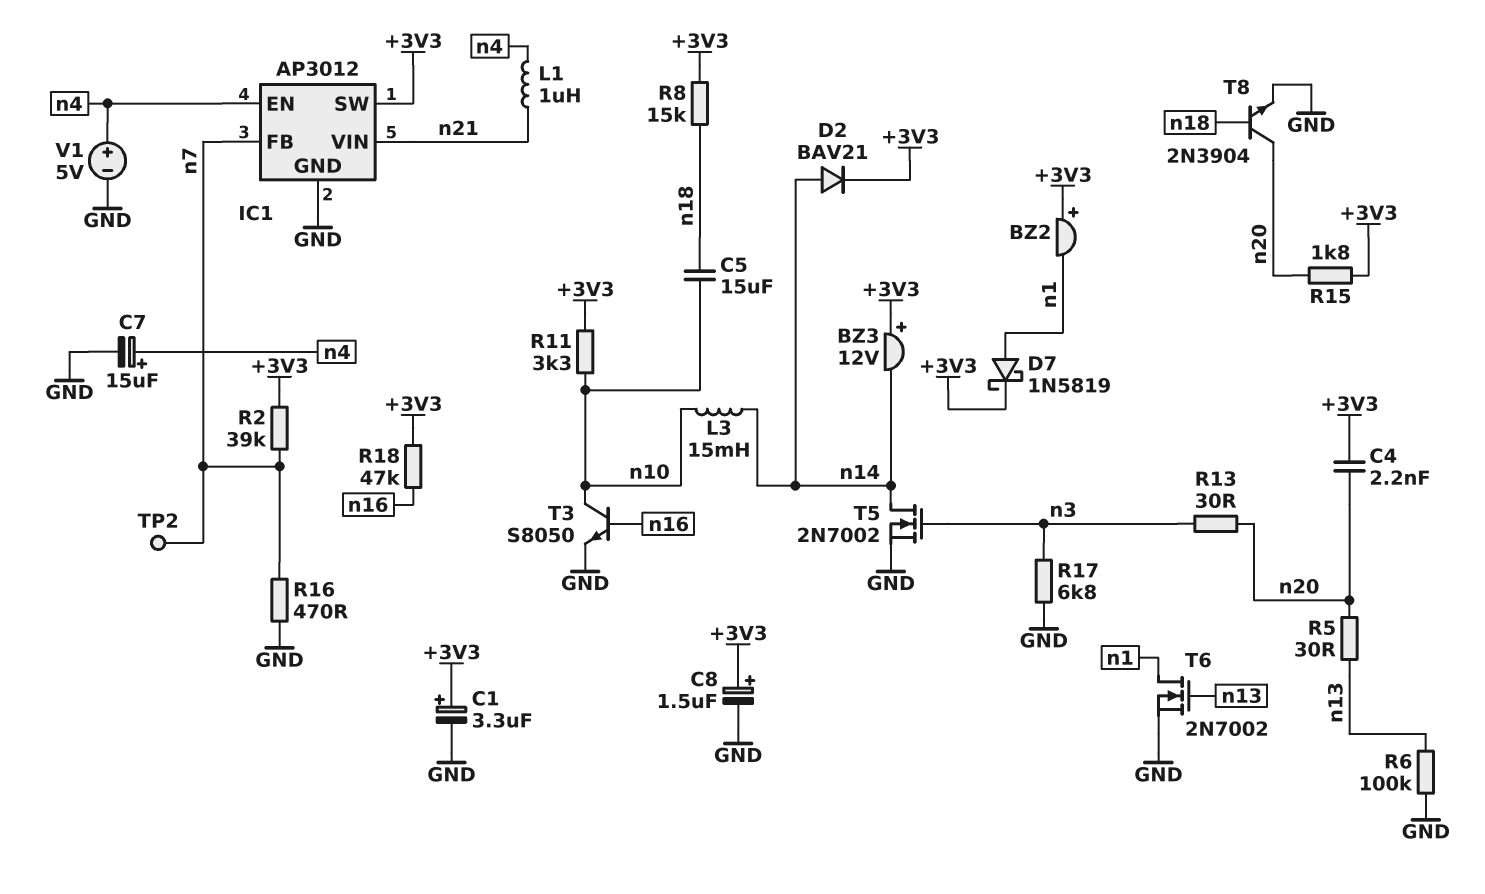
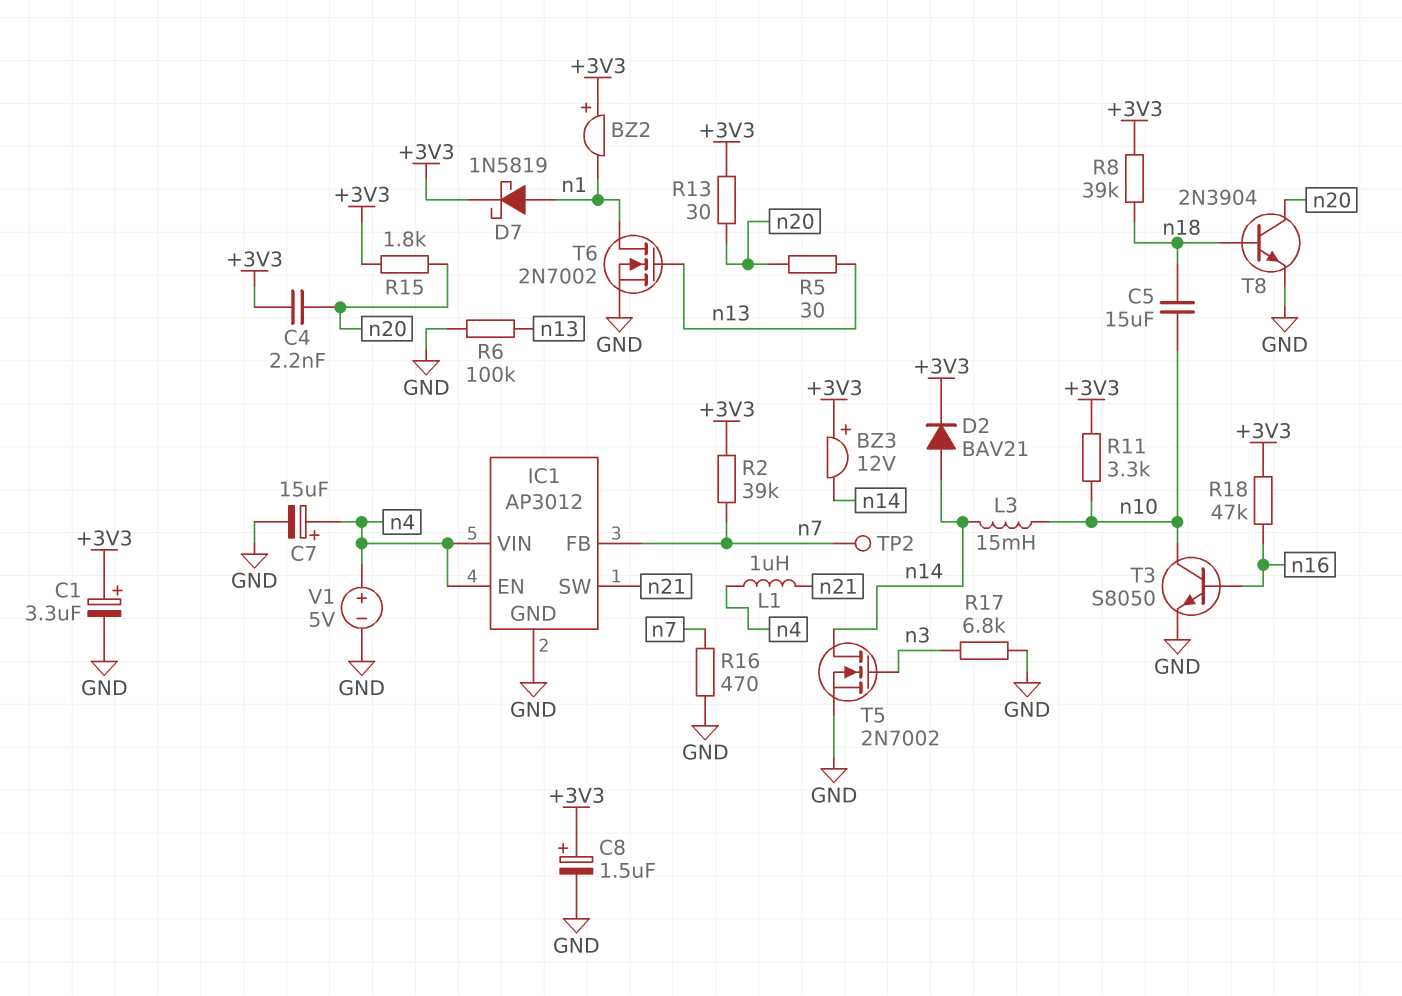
IC1 pin SW: +3V3 -> n21
IC1 pin VIN: n21 -> n4
R8: 15k (+3V3, n18) -> 39k (+3V3, n18)
R13: 30 (n3, n20) -> 30 (+3V3, n20)

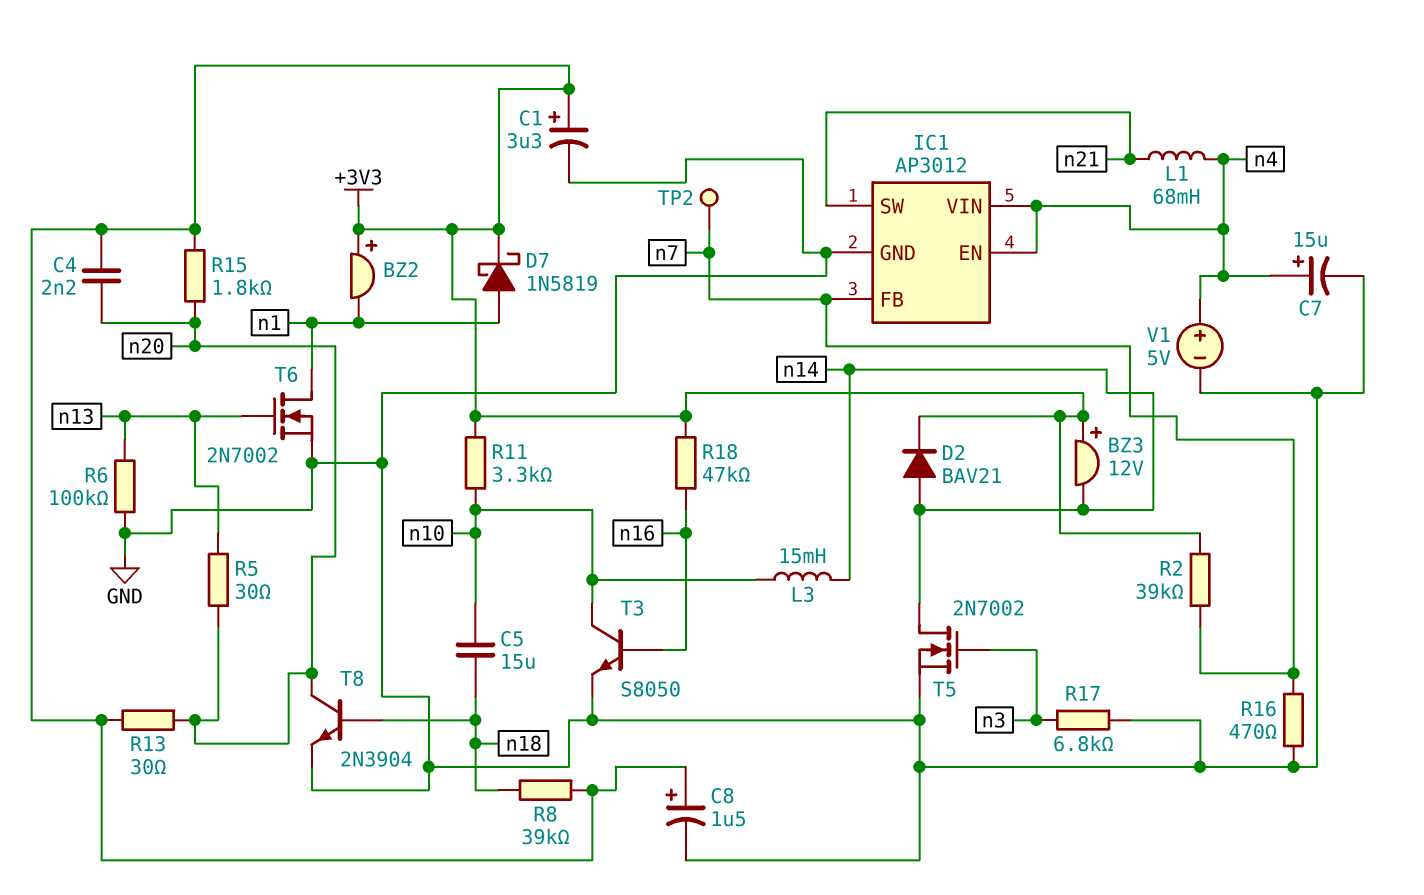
L1: 1uH (n4, n21) -> 68mH (n4, n21)

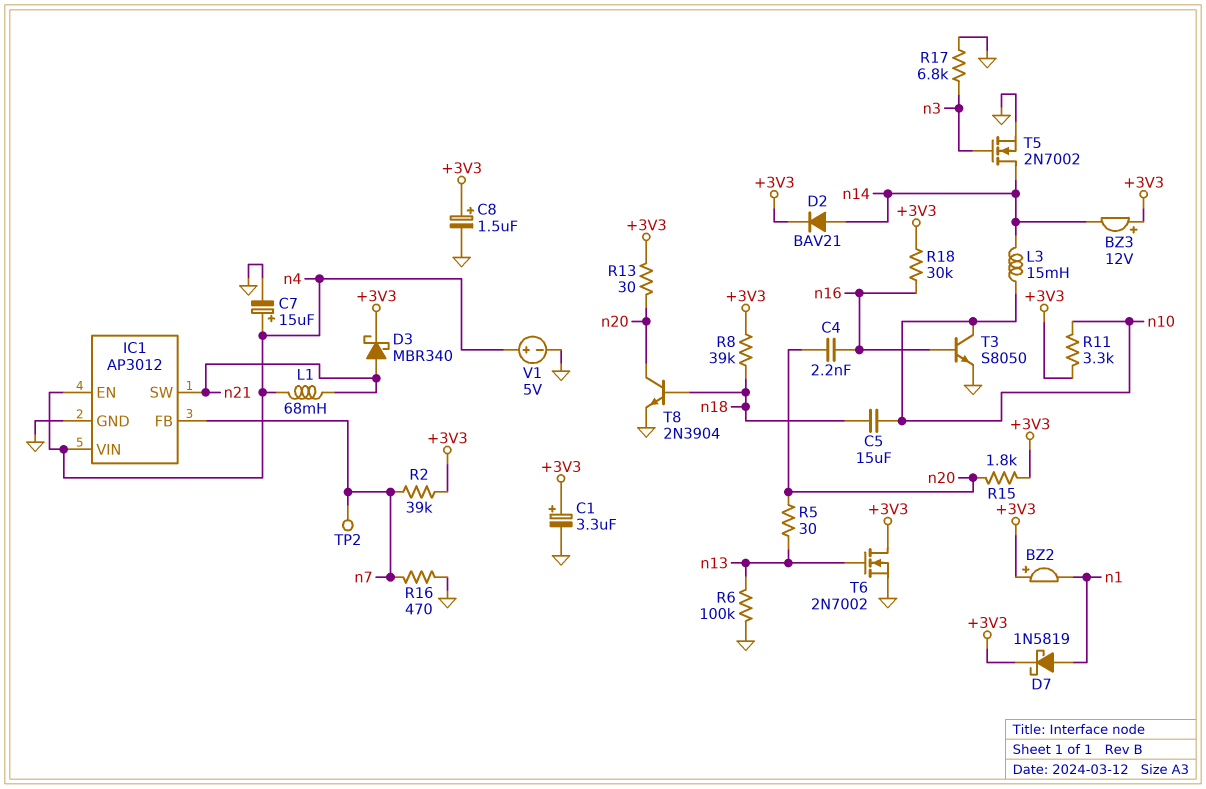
C4: 2.2nF (+3V3, n20) -> 2.2nF (n16, n20)
D3: none -> schottky MBR340 (A n21, K +3V3)
R18: 47k (+3V3, n16) -> 30k (+3V3, n16)
T6: NMOS 2N7002 (G n13, D n1, S GND) -> NMOS 2N7002 (G n13, D +3V3, S GND)

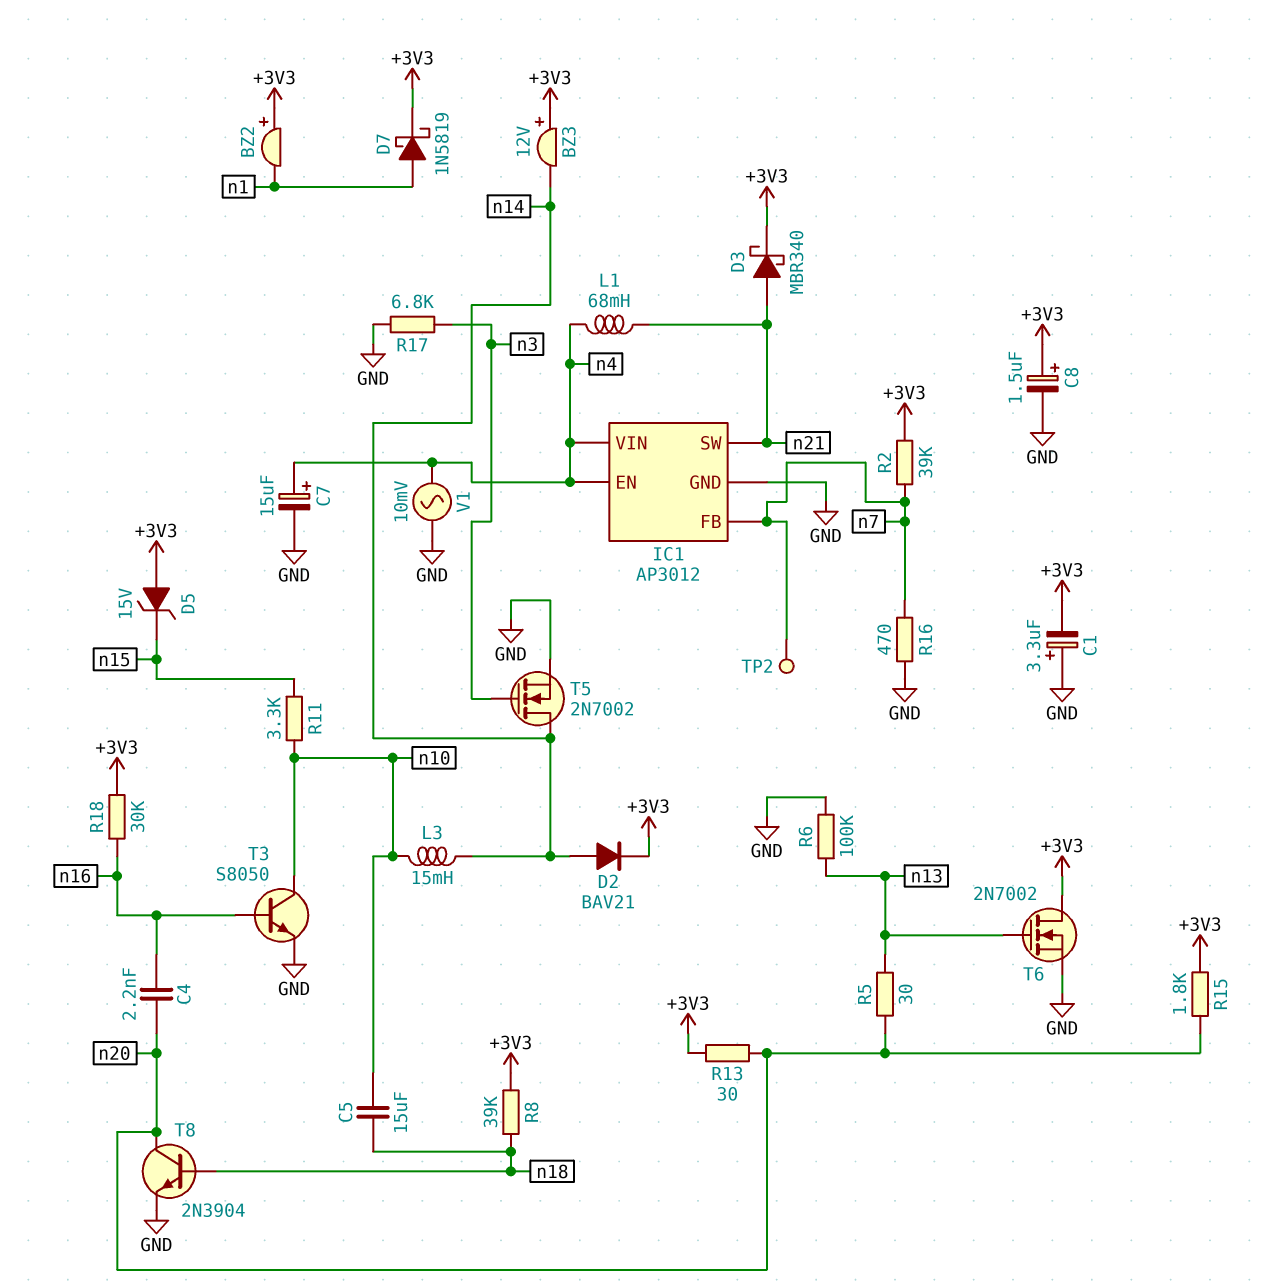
C1: 3.3uF (plus +3V3, minus GND) -> 3.3uF (plus GND, minus +3V3)
D5: none -> zener 15V (A +3V3, K n15)
R11: 3.3k (+3V3, n10) -> 3.3k (n10, n15)
V1: 5V (plus n4, minus GND) -> AC 10mV (GND, n4)

